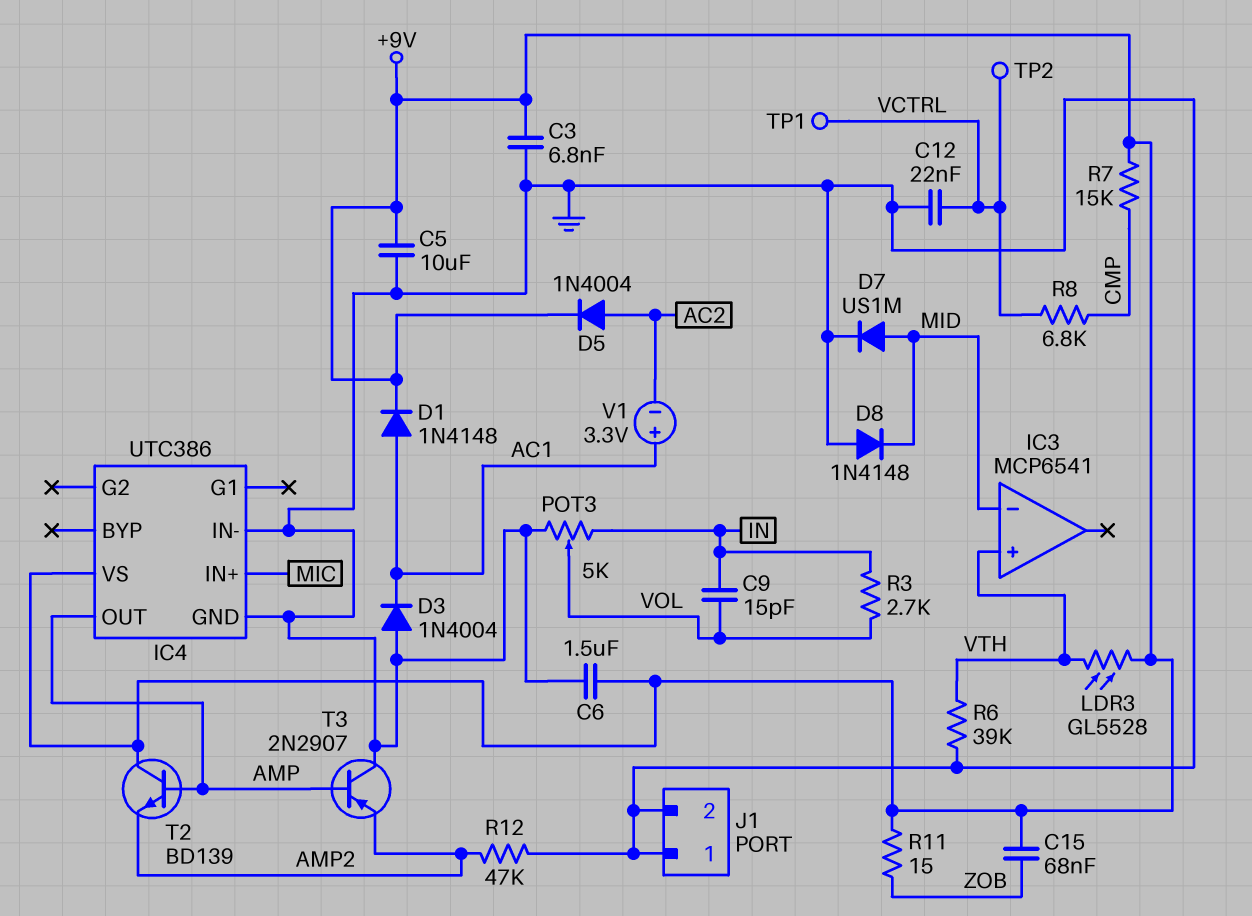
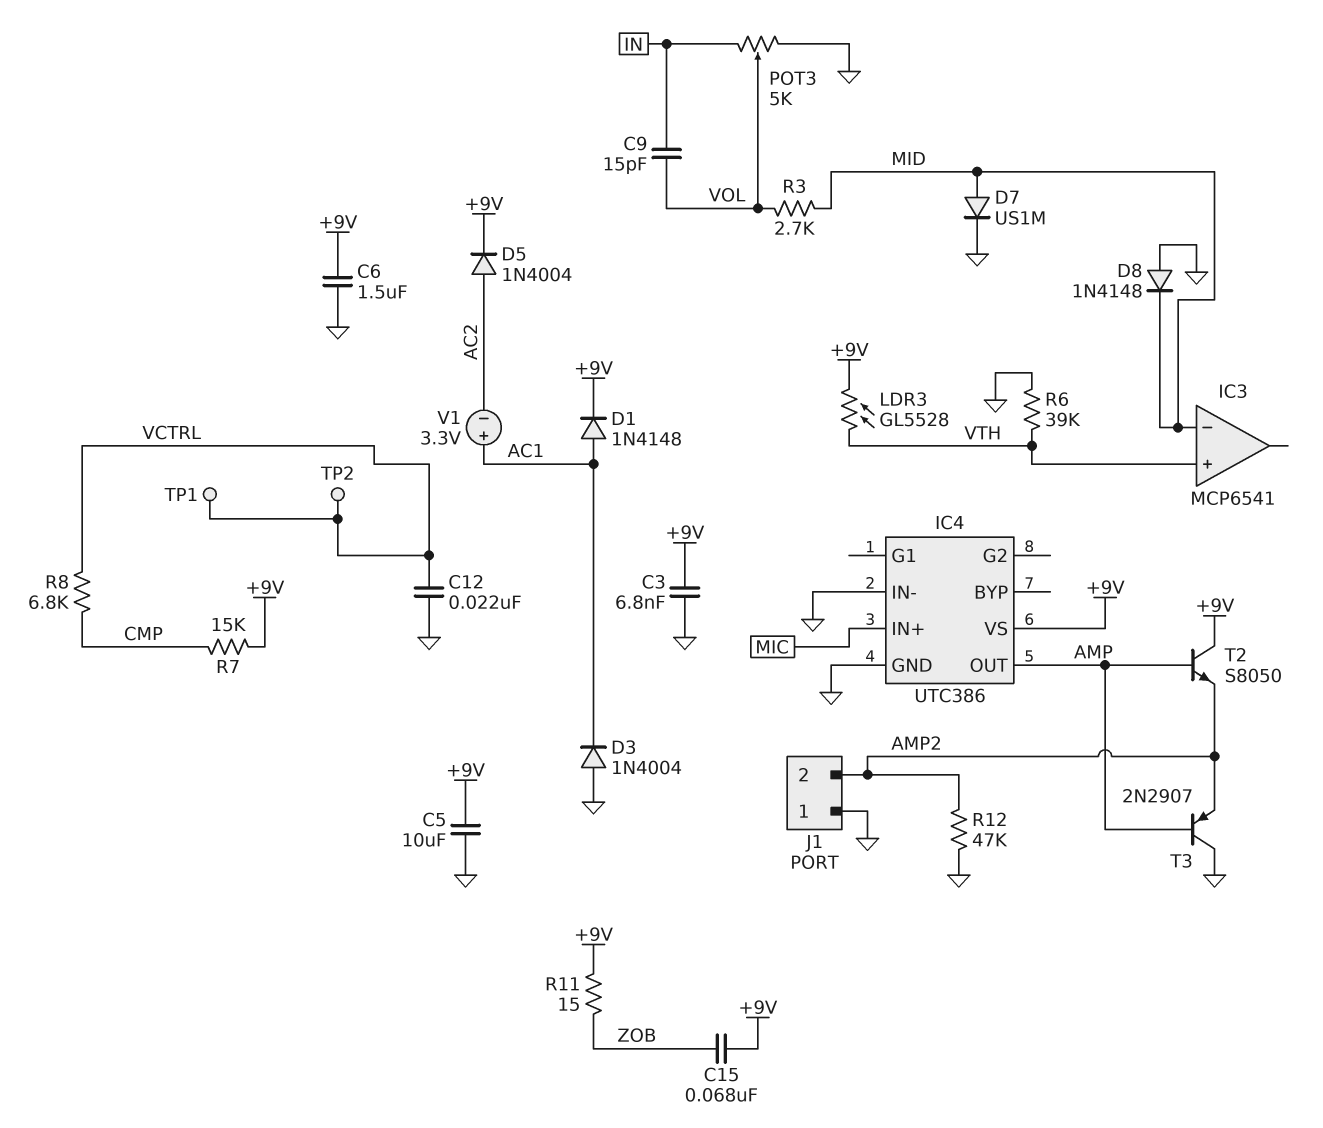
J1 pin 2: GND -> AMP2
R3: 2.7k (IN, VOL) -> 2.7k (MID, VOL)
T2: NPN BD139 (B AMP, C +9V, E AMP2) -> NPN S8050 (B AMP, C +9V, E AMP2)

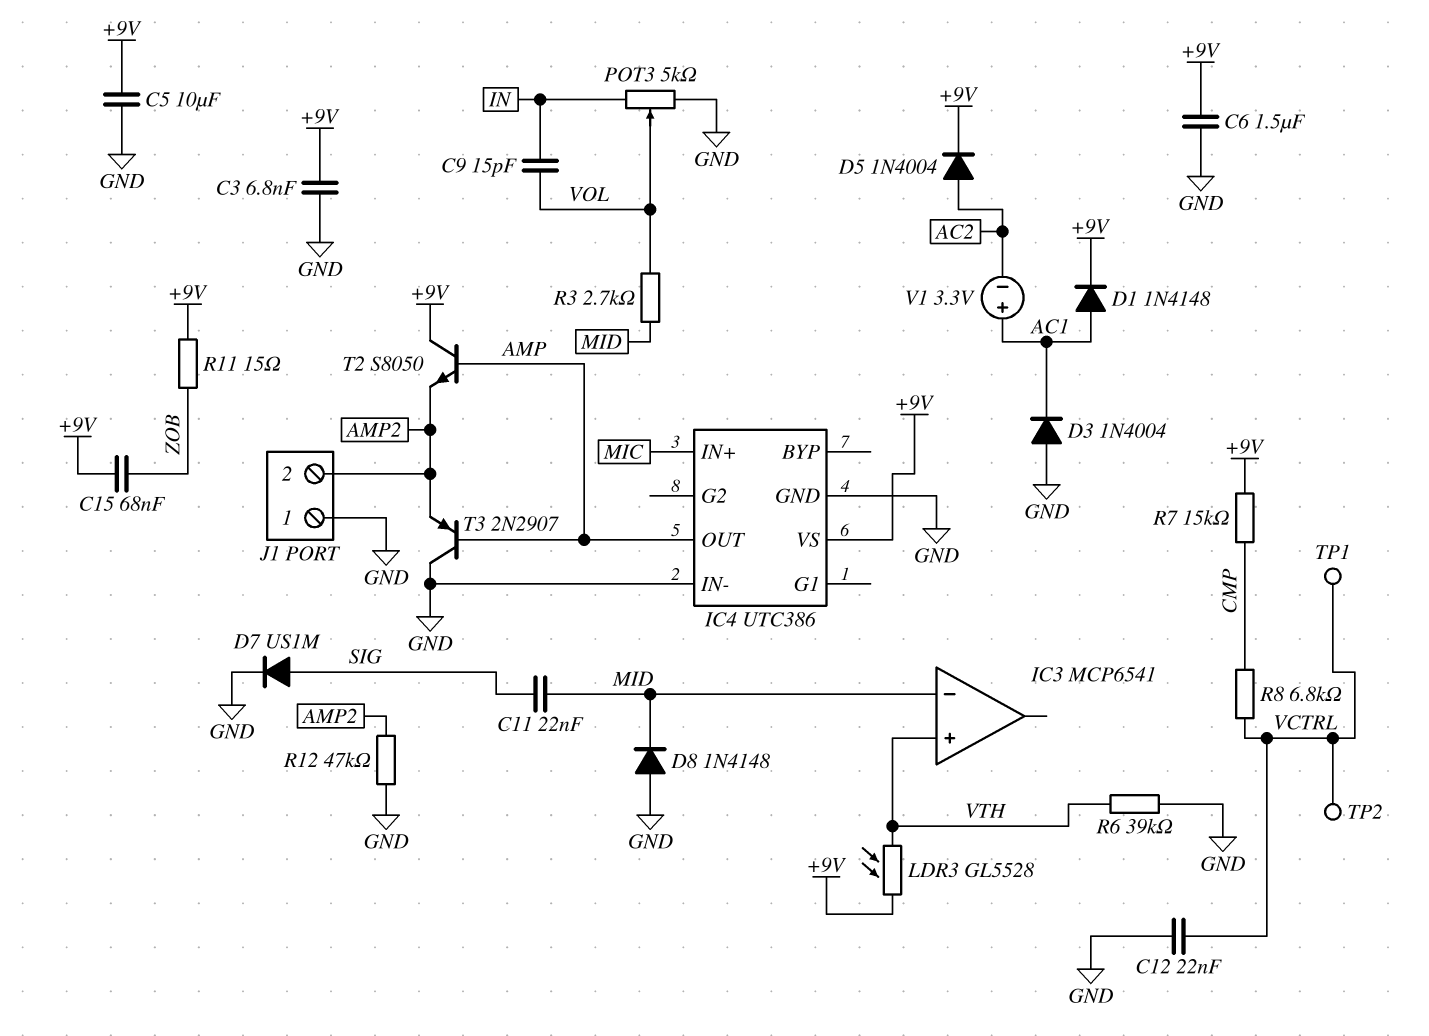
C11: none -> 22nF (MID, SIG)
D7: diode US1M (A MID, K GND) -> diode US1M (A SIG, K GND)

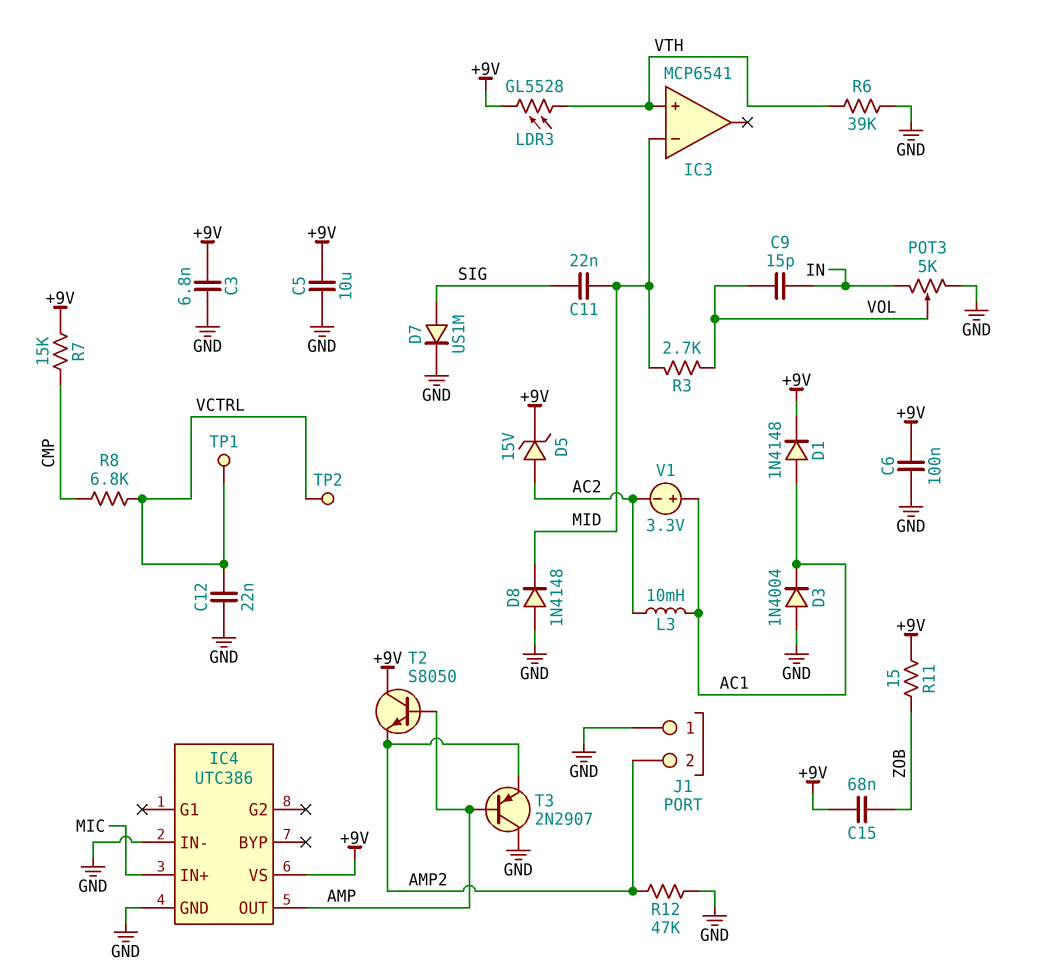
C6: 1.5uF (+9V, GND) -> 100nF (+9V, GND)
D5: diode 1N4004 (A AC2, K +9V) -> zener 15V (A AC2, K +9V)
L3: none -> 10mH (AC1, AC2)

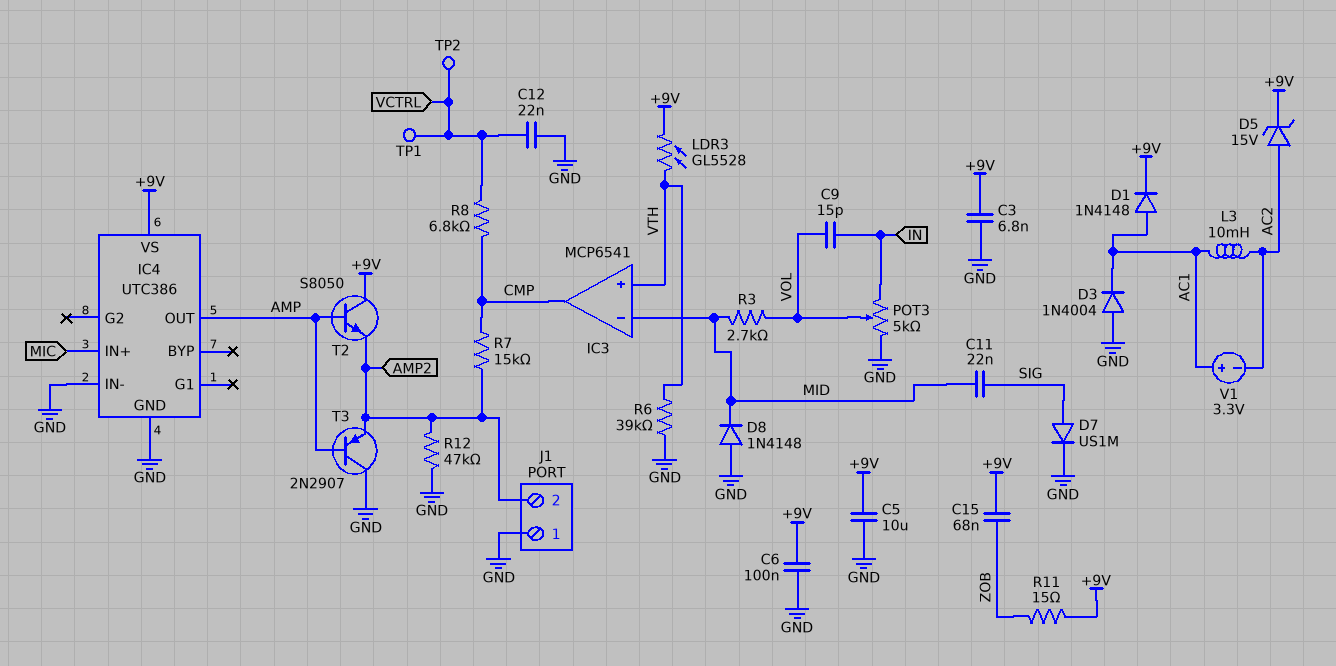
IC3 pin out: none -> CMP
R7: 15k (+9V, CMP) -> 15k (AMP2, CMP)

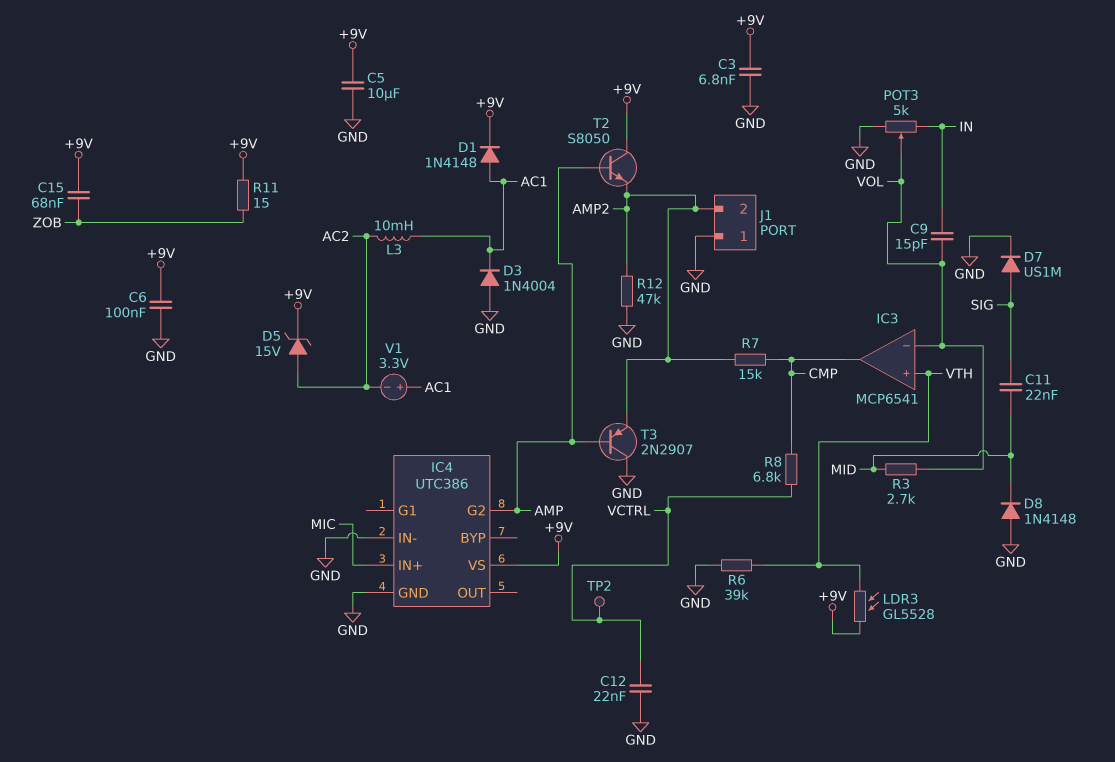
IC3 pin in-: MID -> VOL
IC4 pin G2: none -> AMP
IC4 pin OUT: AMP -> none
TP1: test point (VCTRL) -> none

